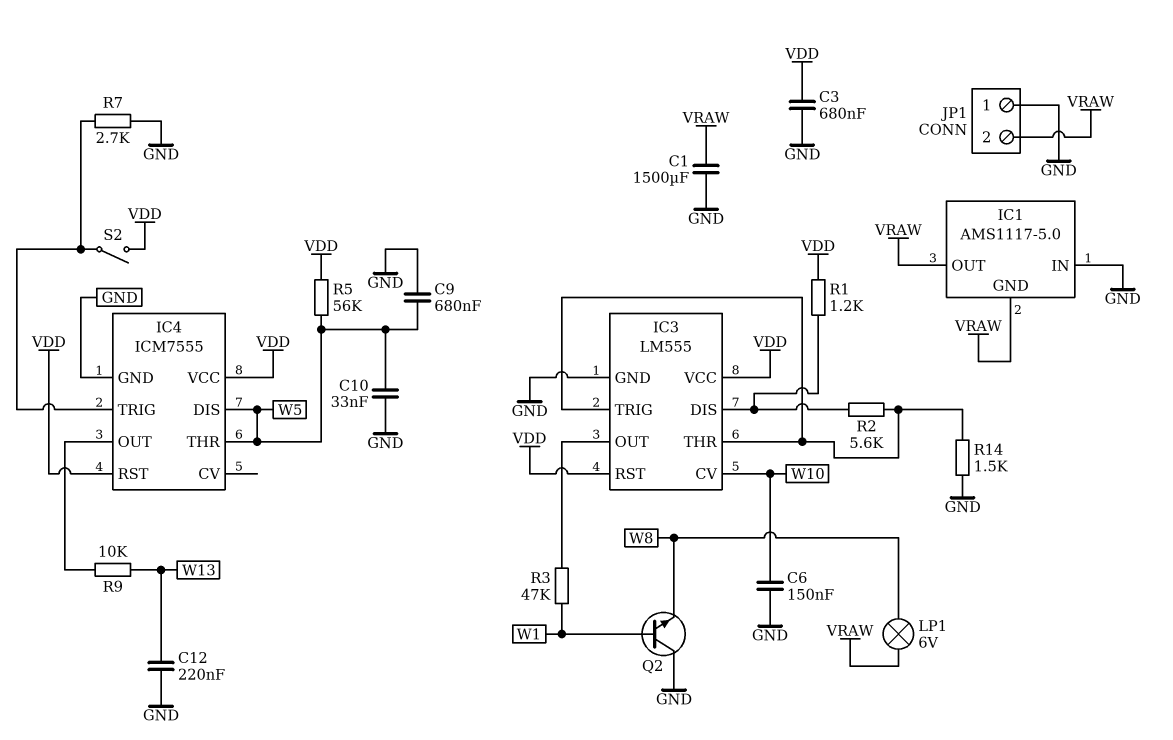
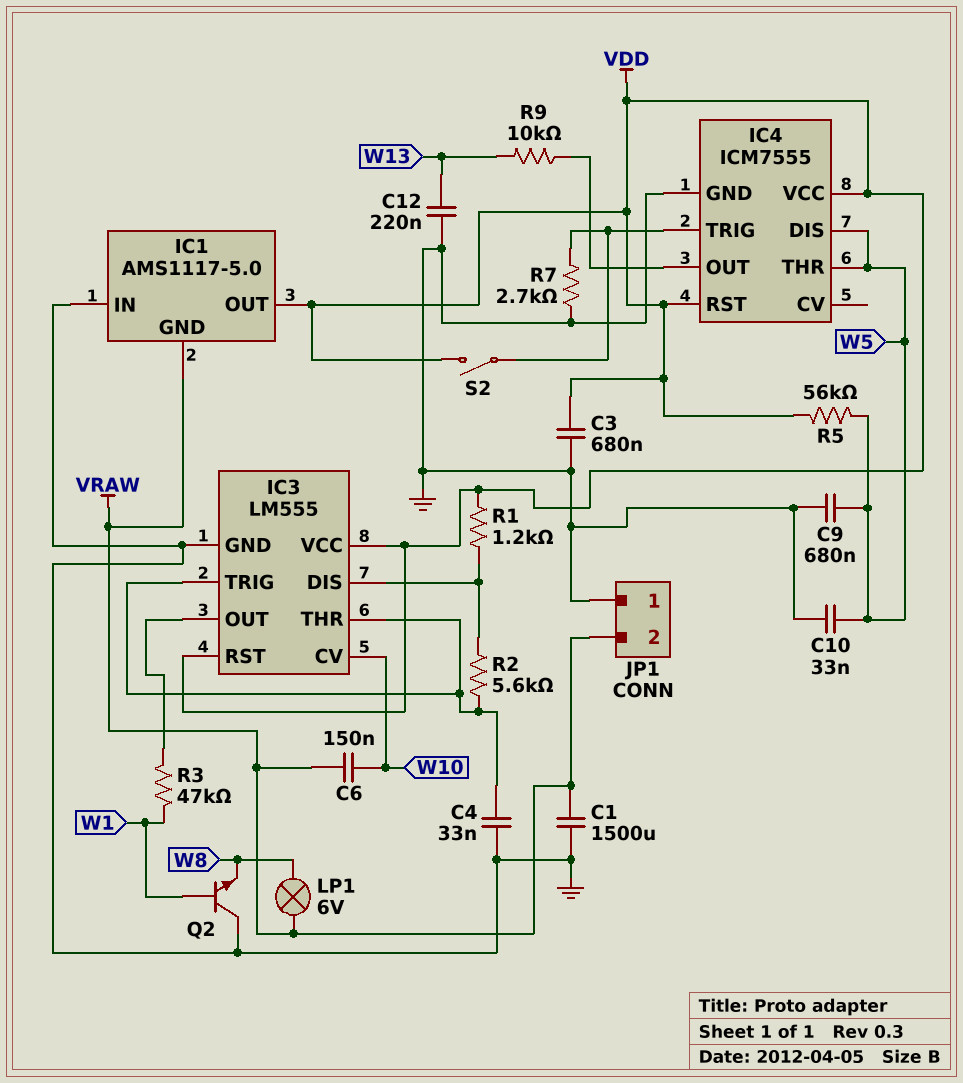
C4: none -> 33nF (GND, IC3/THR)
C6: 150nF (GND, W10) -> 150nF (VRAW, W10)
IC1 pin OUT: VRAW -> VDD
R14: 1.5k (GND, IC3/THR) -> none

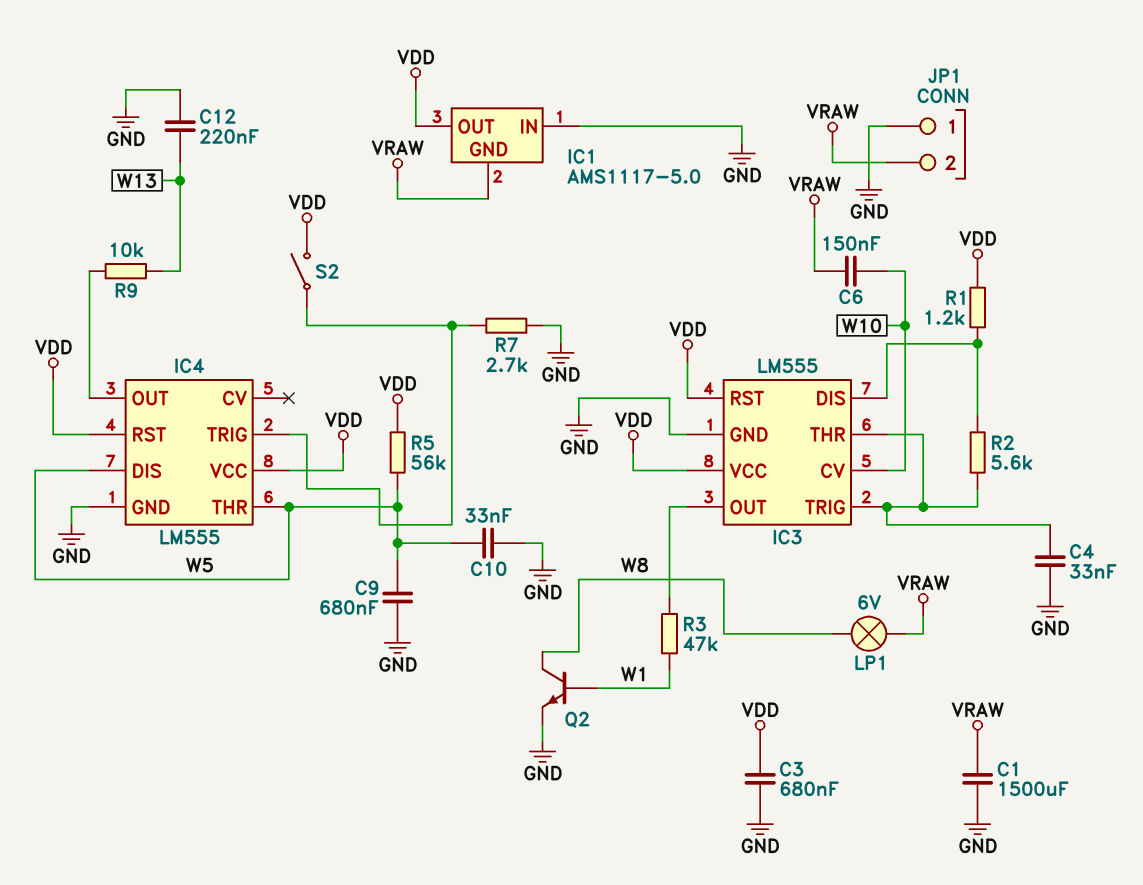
IC4: ICM7555 -> LM555
Q2: NPN (B W1, C GND, E W8) -> NPN (B W1, C W8, E GND)

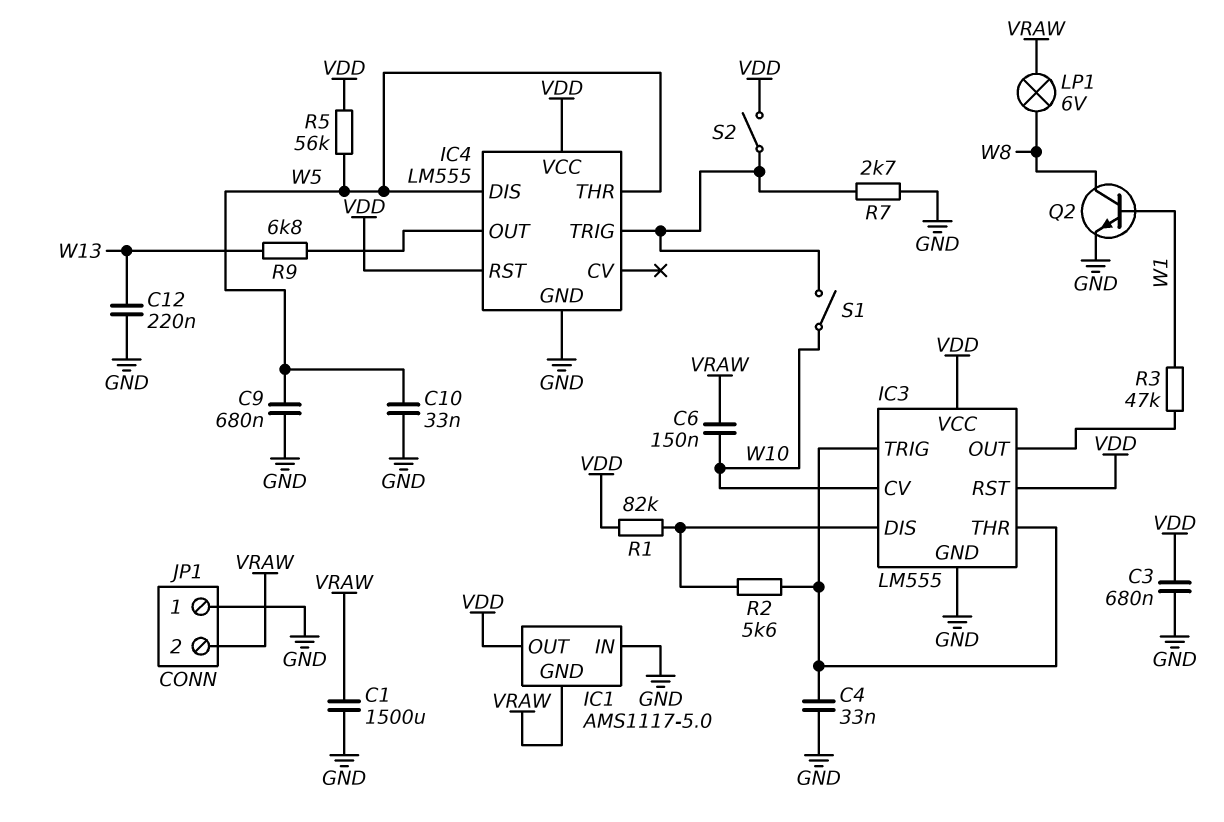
R1: 1.2k (IC3/DIS, VDD) -> 82k (IC3/DIS, VDD)
R9: 10k (IC4/OUT, W13) -> 6.8k (IC4/OUT, W13)
S1: none -> switch (IC4/TRIG, W10)

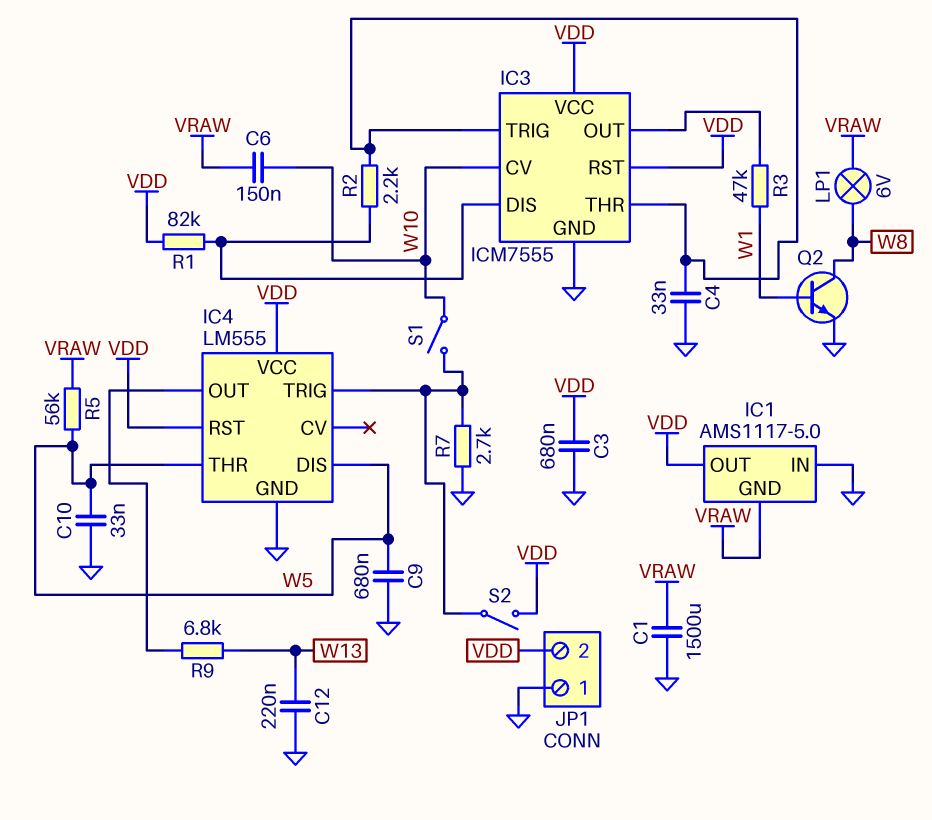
IC3: LM555 -> ICM7555
JP1 pin 2: VRAW -> VDD
R2: 5.6k (IC3/DIS, IC3/THR) -> 2.2k (IC3/DIS, IC3/THR)
R5: 56k (VDD, W5) -> 56k (VRAW, W5)

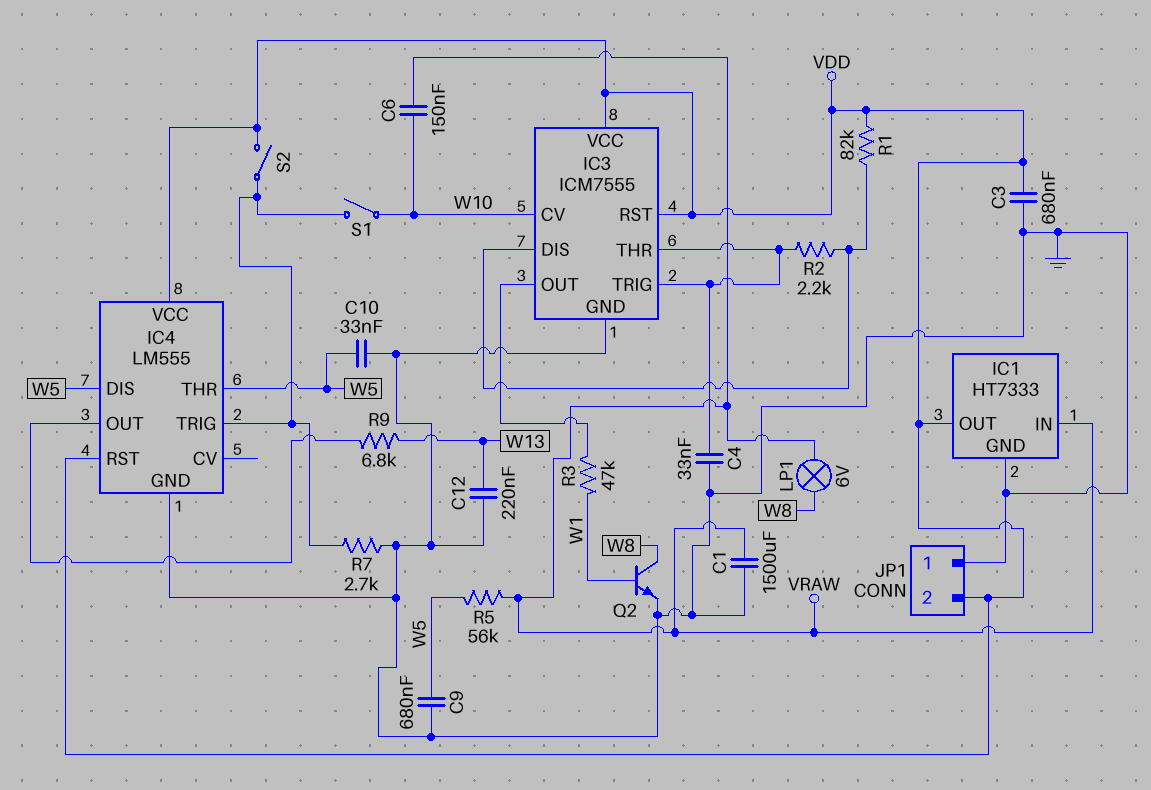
IC1: AMS1117-5.0 -> HT7333
IC1 pin GND: VRAW -> GND
IC1 pin IN: GND -> VRAW

